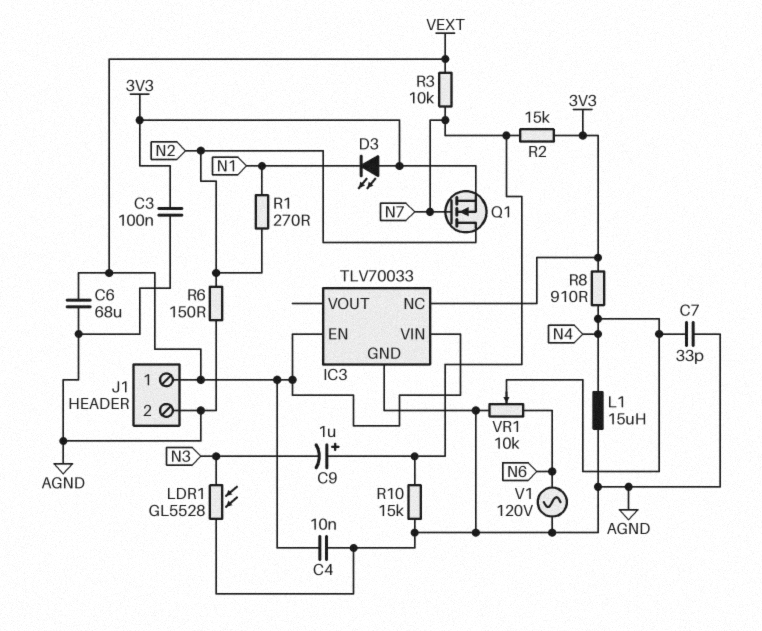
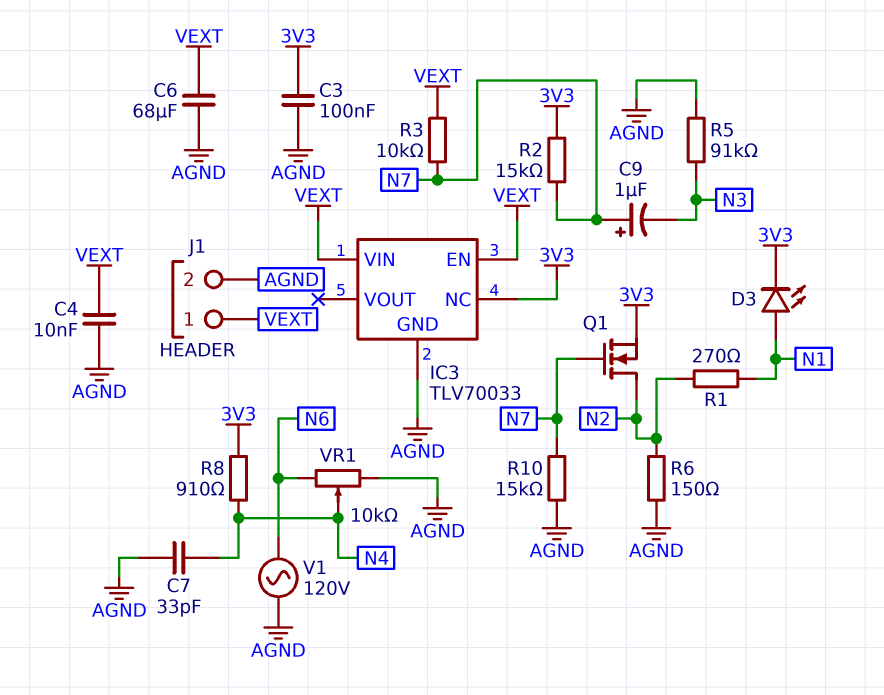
D3: LED (A 3V3, K N1) -> LED (A N1, K 3V3)
L1: 15uH (AGND, N4) -> none
LDR1: GL5528 (AGND, N3) -> none
R5: none -> 91k (AGND, N3)

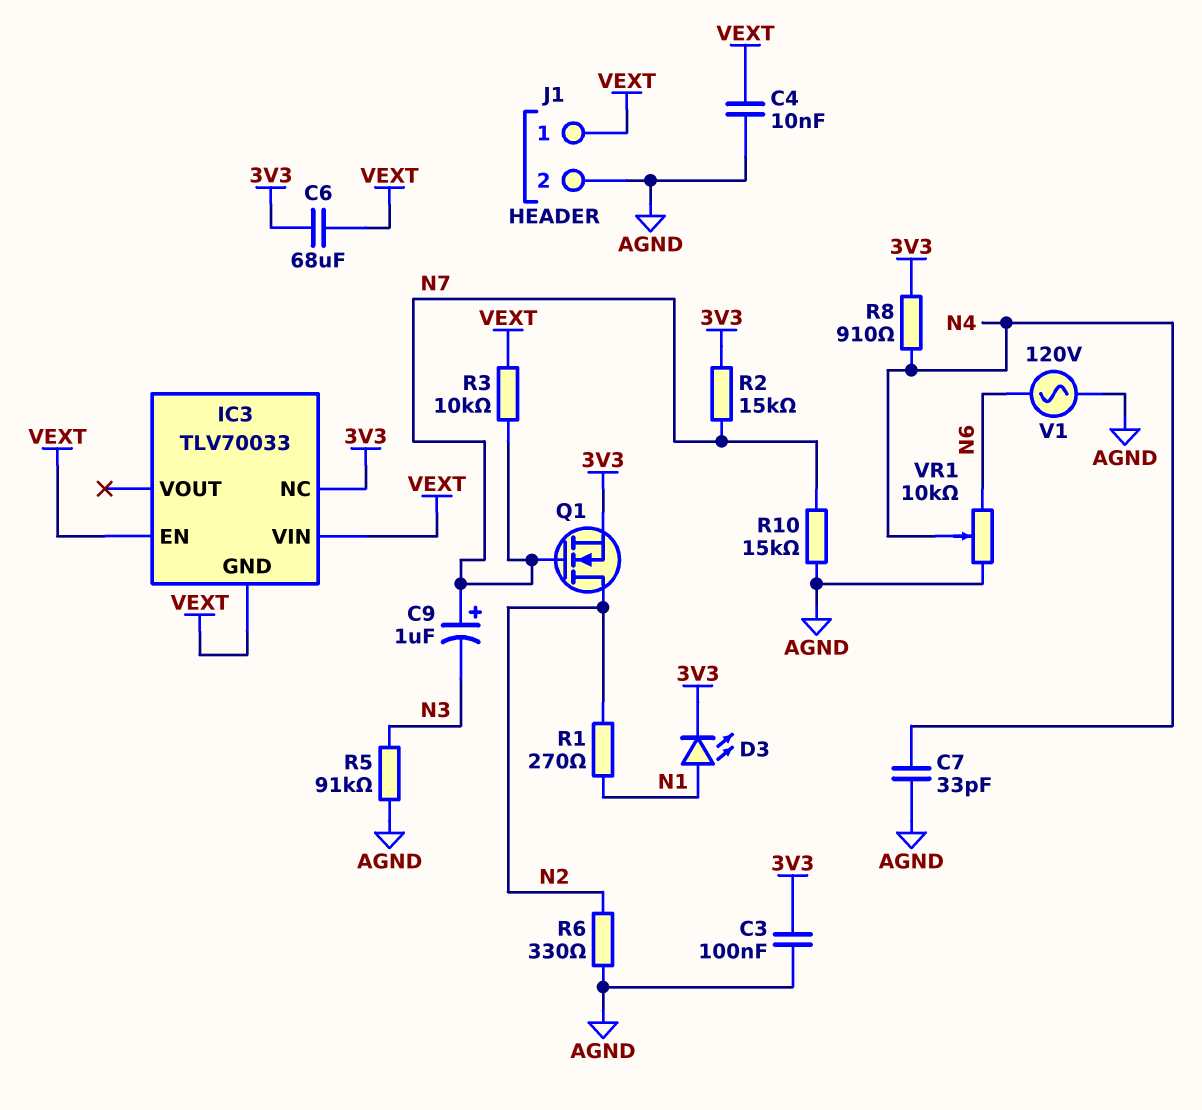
C6: 68uF (AGND, VEXT) -> 68uF (3V3, VEXT)
IC3 pin GND: AGND -> VEXT
R6: 150 (AGND, N2) -> 330 (AGND, N2)

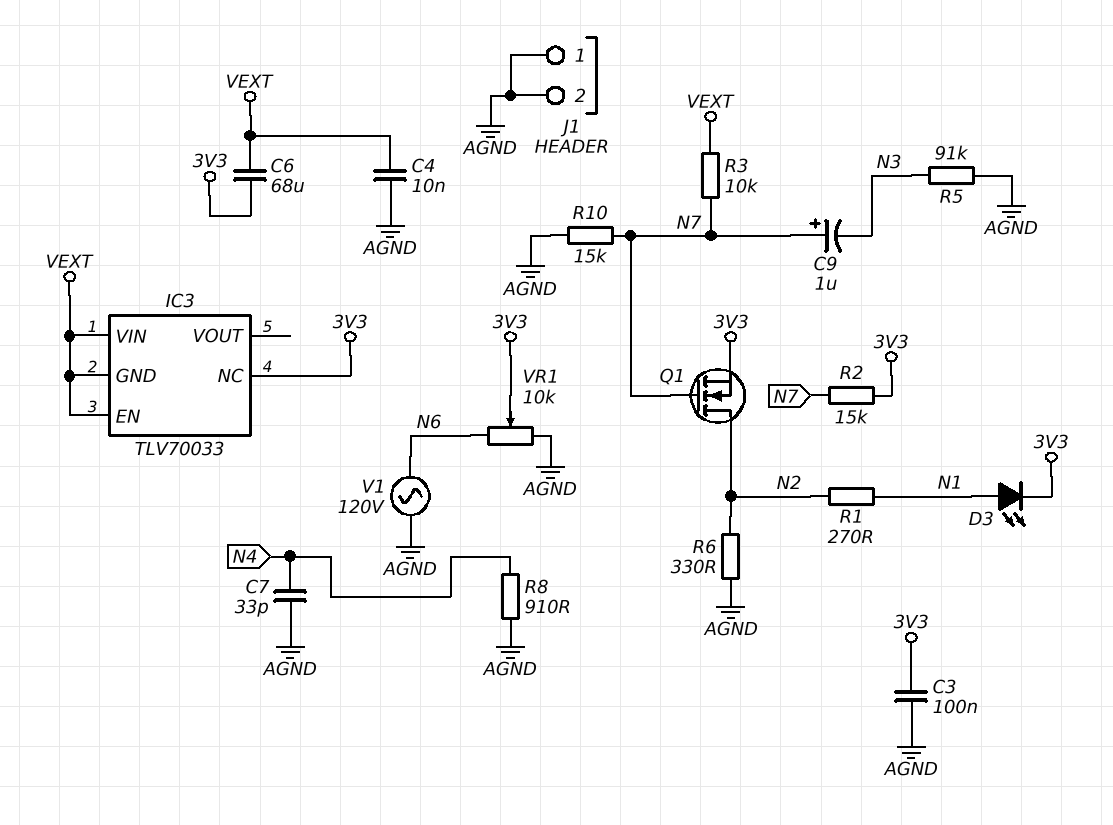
J1 pin 1: VEXT -> AGND
R8: 910 (3V3, N4) -> 910 (AGND, N4)
VR1: 10k (AGND, N6, wiper N4) -> 10k (AGND, N6, wiper 3V3)

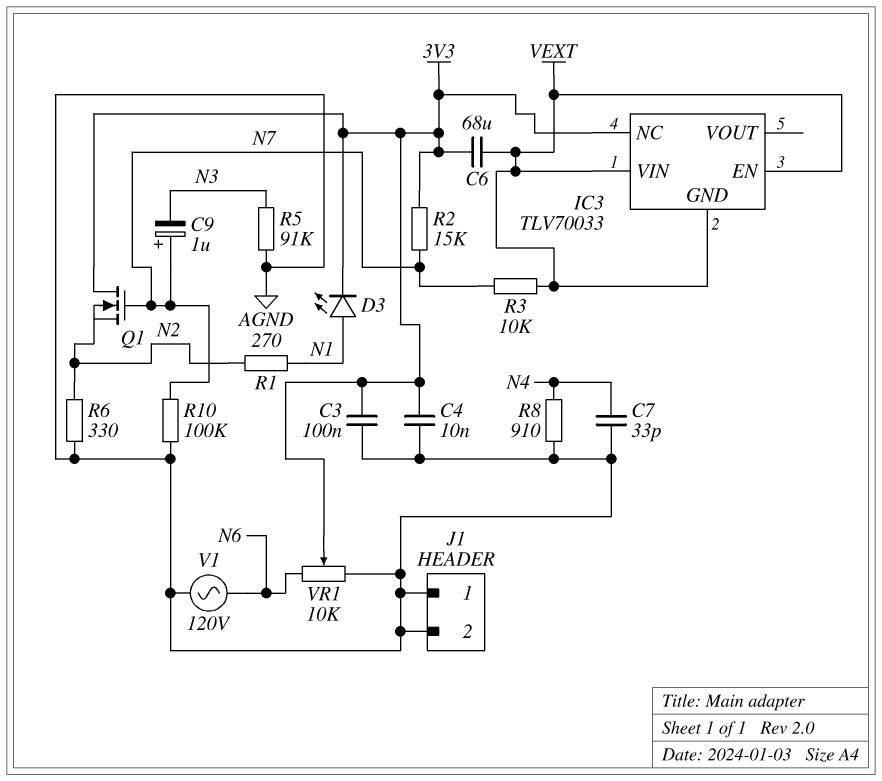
C4: 10nF (AGND, VEXT) -> 10nF (3V3, AGND)
Q1: NMOS (G N7, D N2, S 3V3) -> NMOS (G N7, D 3V3, S N2)
R10: 15k (AGND, N7) -> 100k (AGND, N7)

